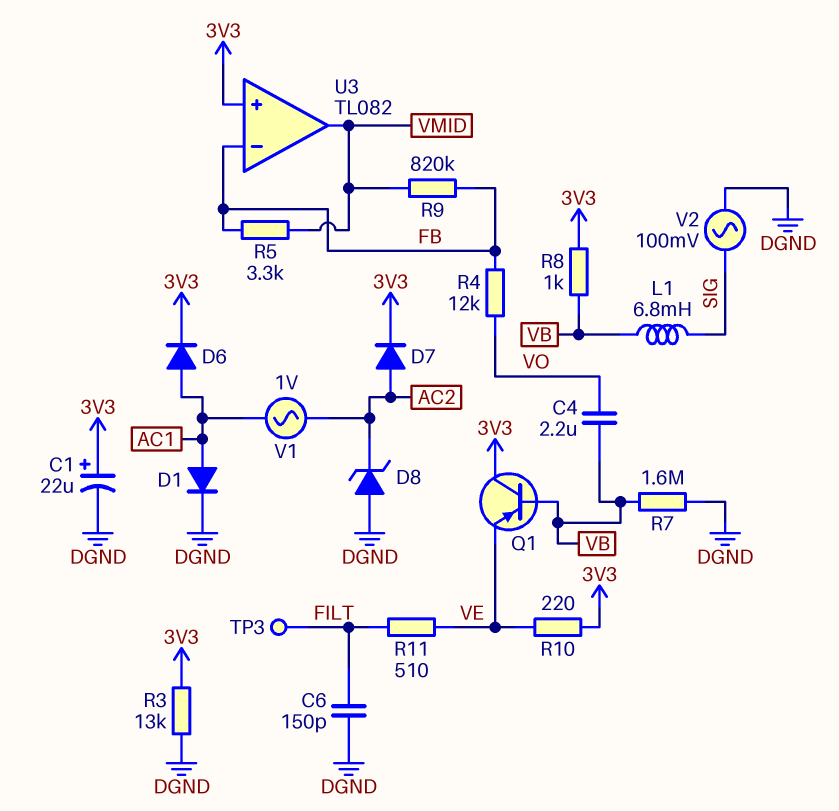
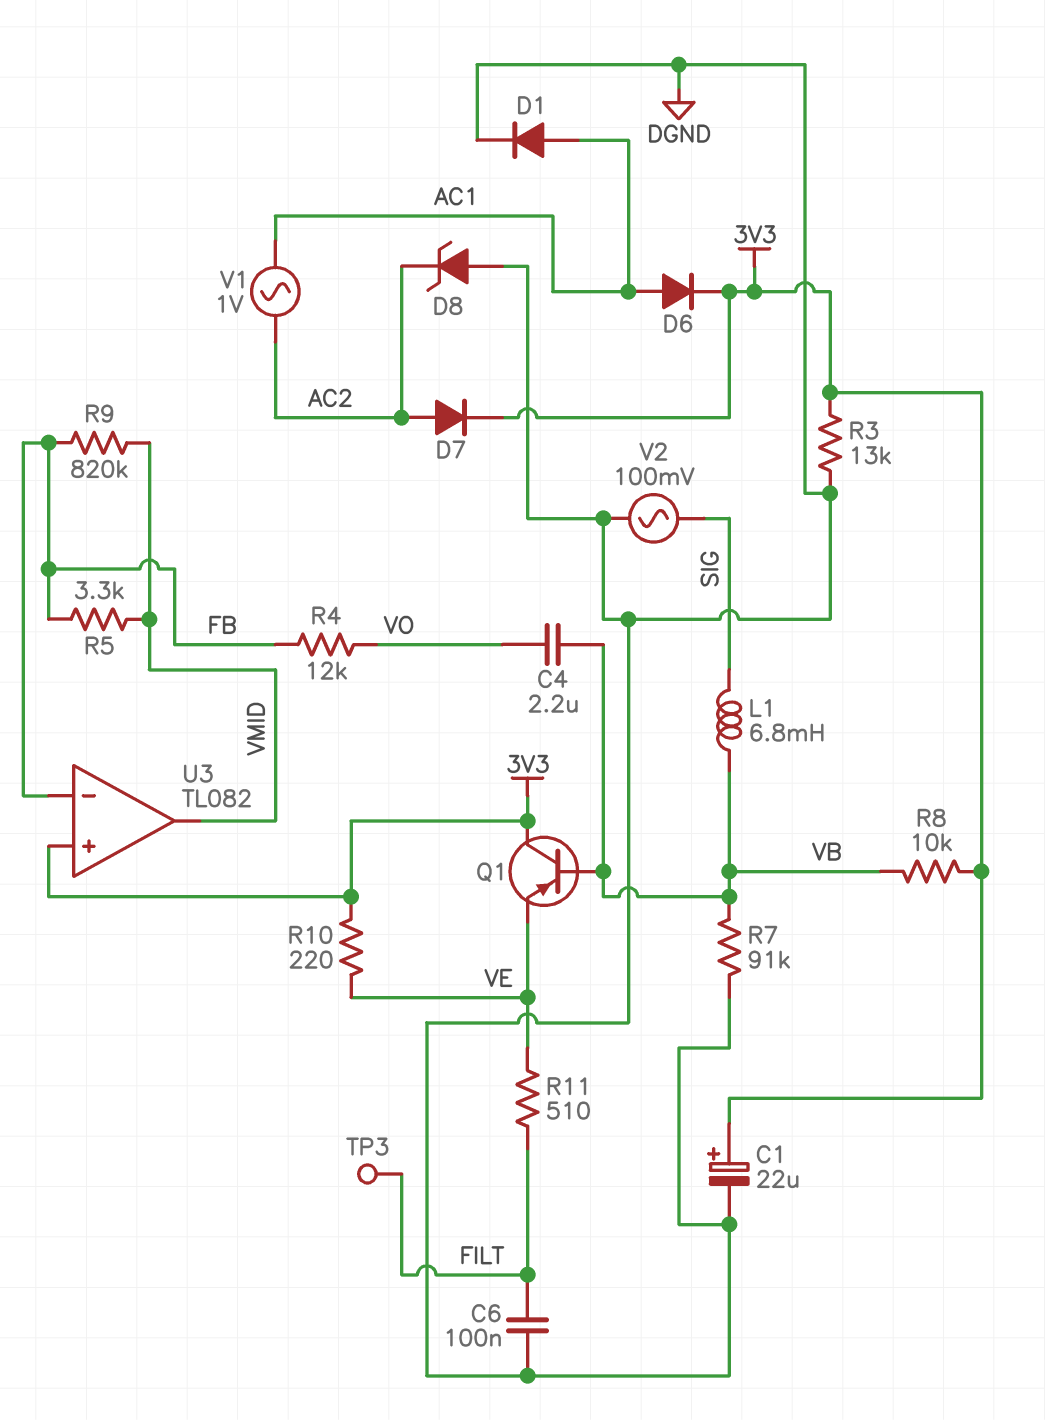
C6: 150pF (DGND, FILT) -> 100nF (DGND, FILT)
R7: 1.6M (DGND, VB) -> 91k (DGND, VB)
R8: 1k (3V3, VB) -> 10k (3V3, VB)

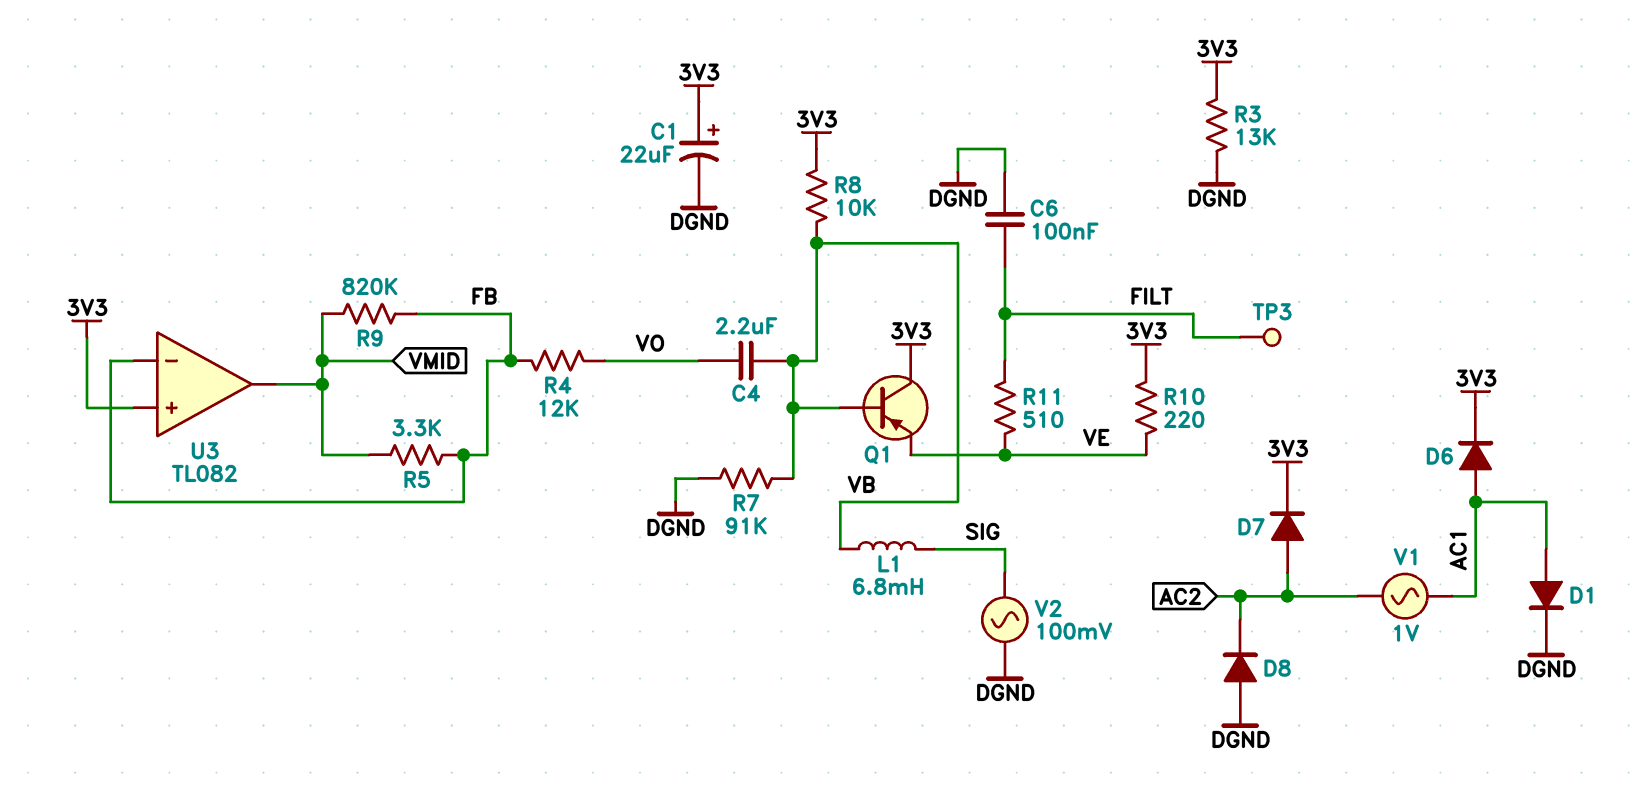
D8: zener (A DGND, K AC2) -> diode (A DGND, K AC2)

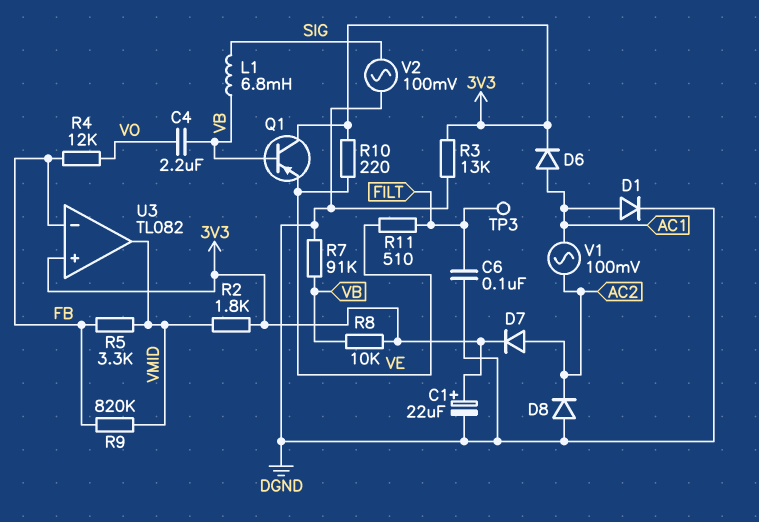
R2: none -> 1.8k (3V3, VMID)
V1: AC 1V (AC1, AC2) -> AC 100mV (AC1, AC2)

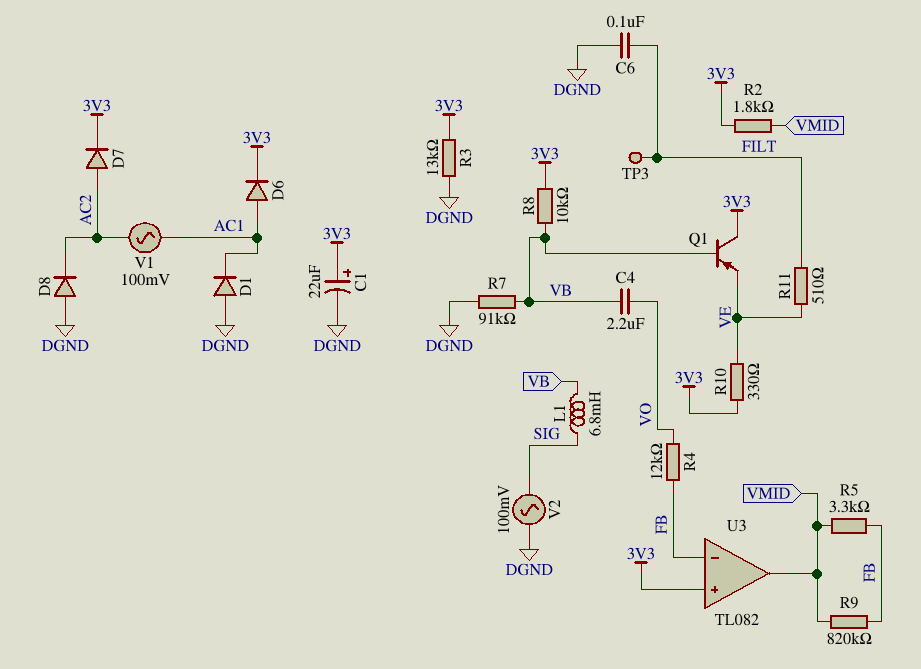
D1: diode (A AC1, K DGND) -> diode (A DGND, K AC1)
R10: 220 (3V3, VE) -> 330 (3V3, VE)

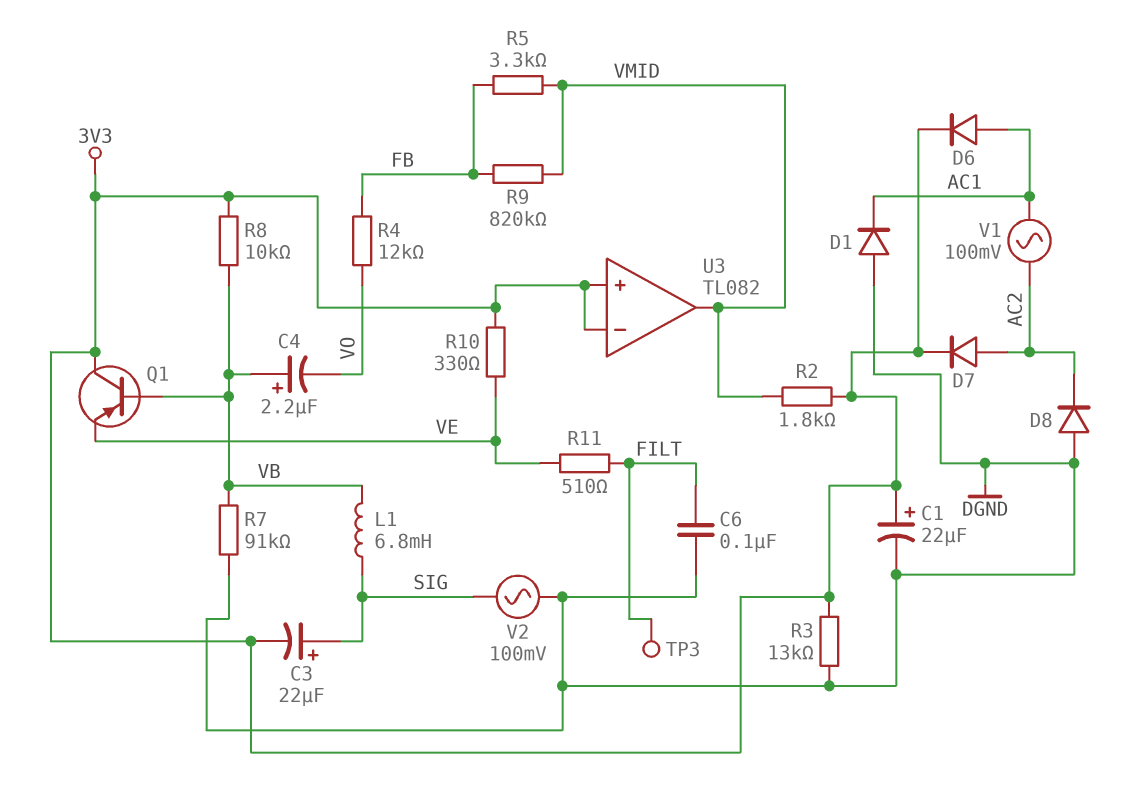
C3: none -> 22uF (plus SIG, minus 3V3)
C4: 2.2uF (VB, VO) -> 2.2uF (plus VB, minus VO)
U3 pin in-: FB -> 3V3

